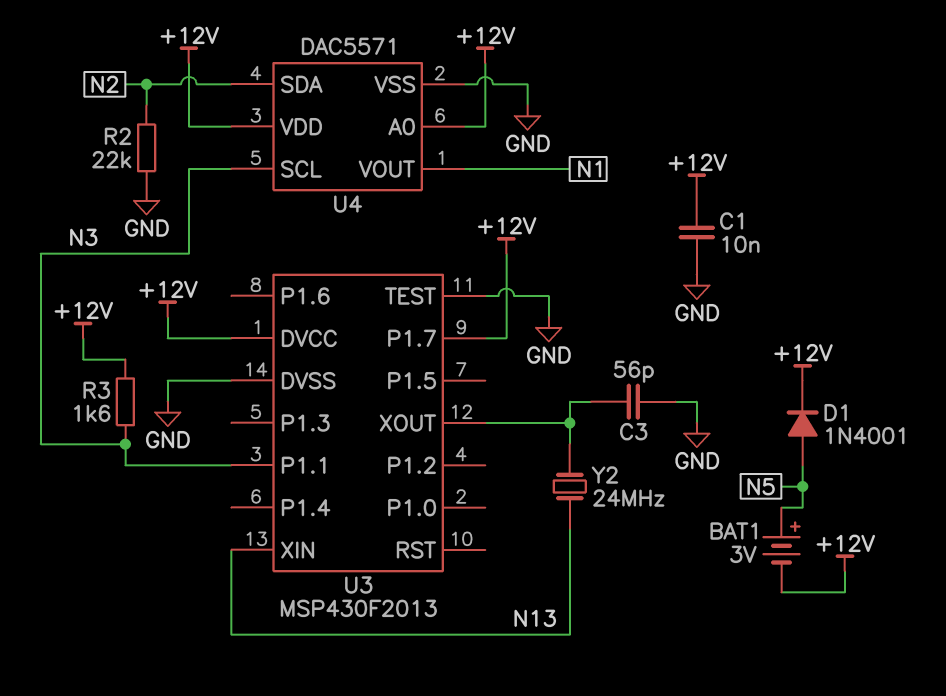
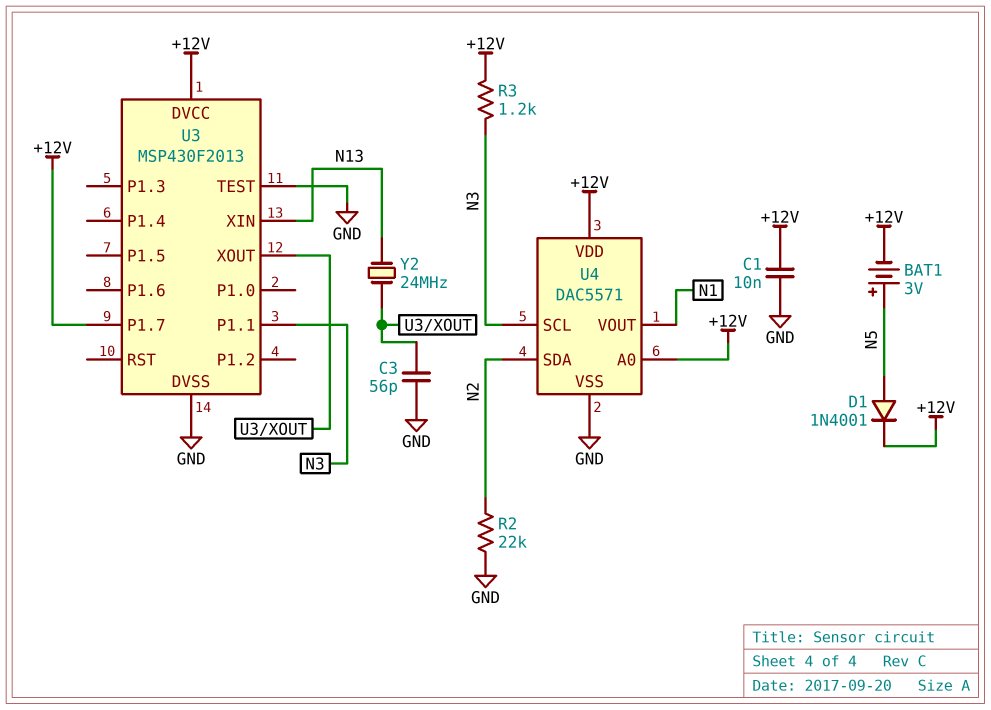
R3: 1.6k (+12V, N3) -> 1.2k (+12V, N3)

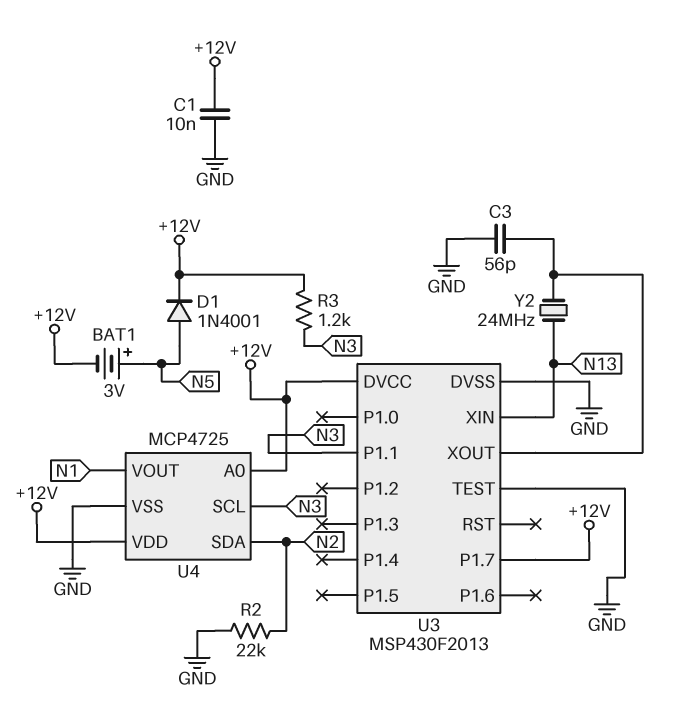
U4: DAC5571 -> MCP4725

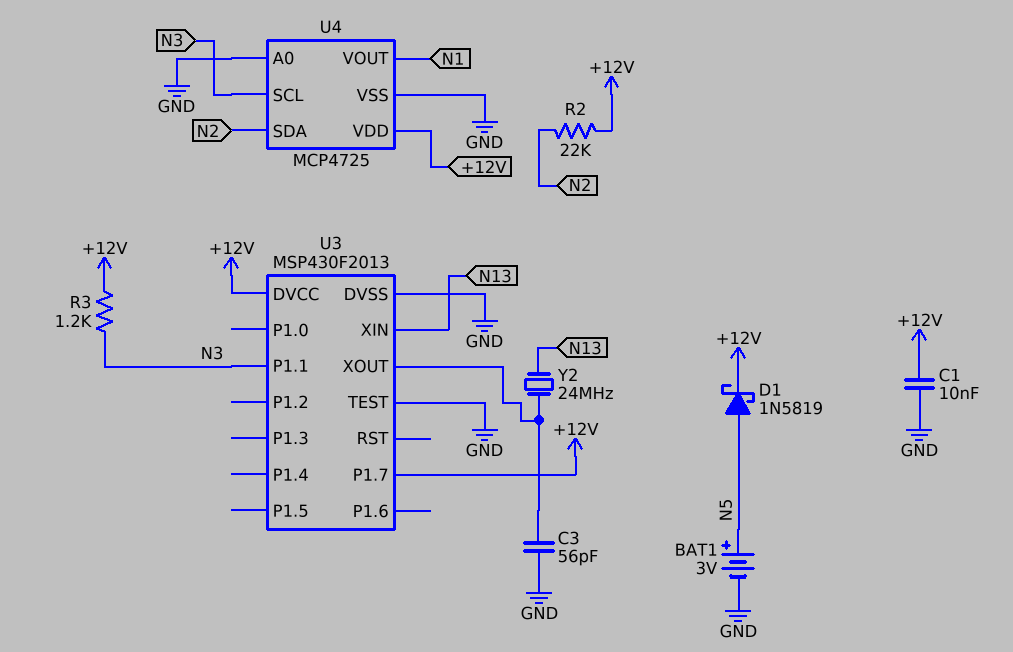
BAT1: 3V (plus N5, minus +12V) -> 3V (plus N5, minus GND)
D1: diode 1N4001 (A N5, K +12V) -> schottky 1N5819 (A N5, K +12V)
R2: 22k (GND, N2) -> 22k (+12V, N2)
U4 pin A0: +12V -> GND

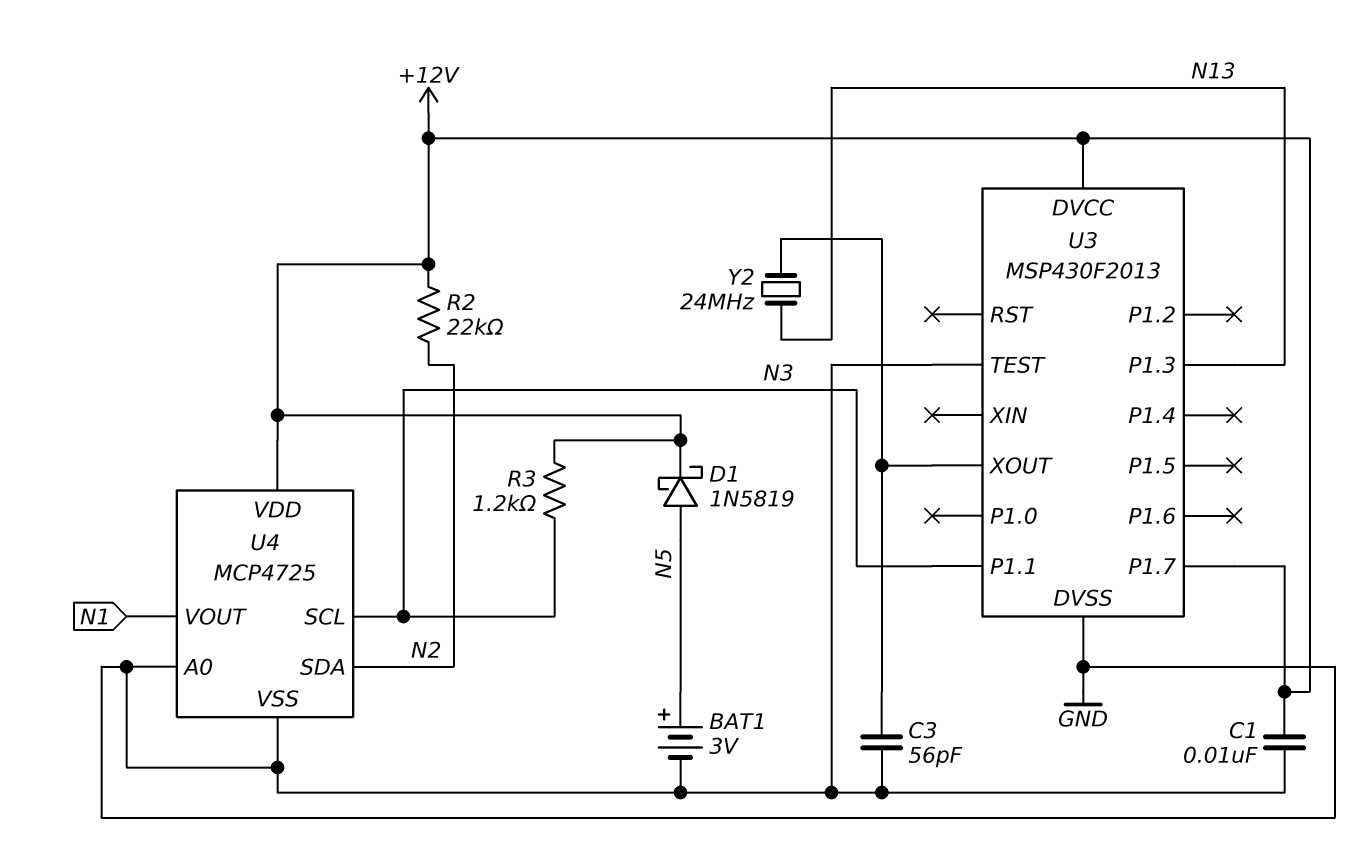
U3 pin P1.3: none -> N13
U3 pin XIN: N13 -> none

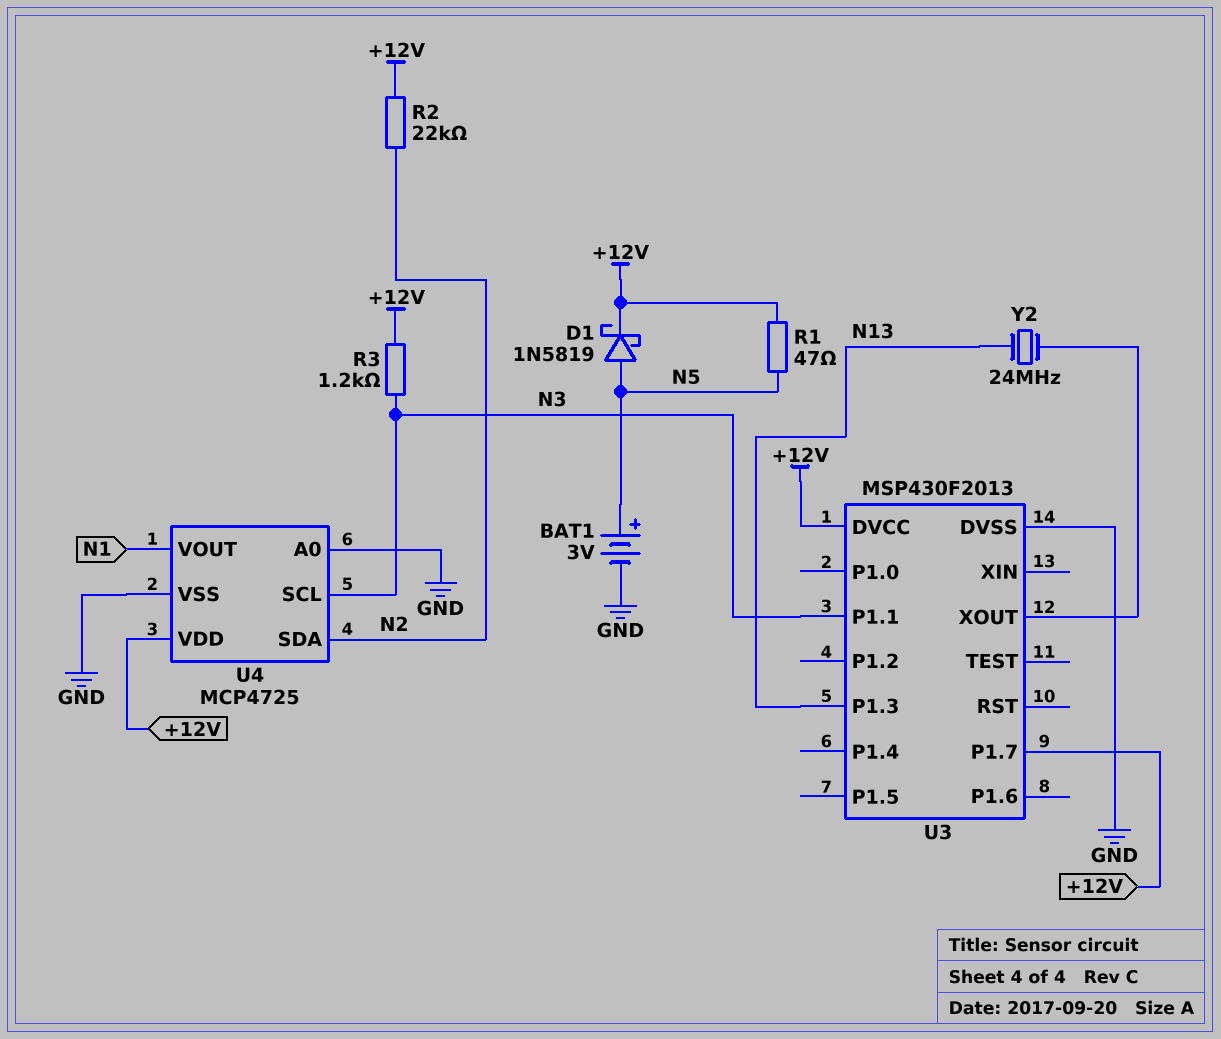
C1: 10nF (+12V, GND) -> none
C3: 56pF (GND, U3/XOUT) -> none
R1: none -> 47 (+12V, N5)
U3 pin TEST: GND -> none

